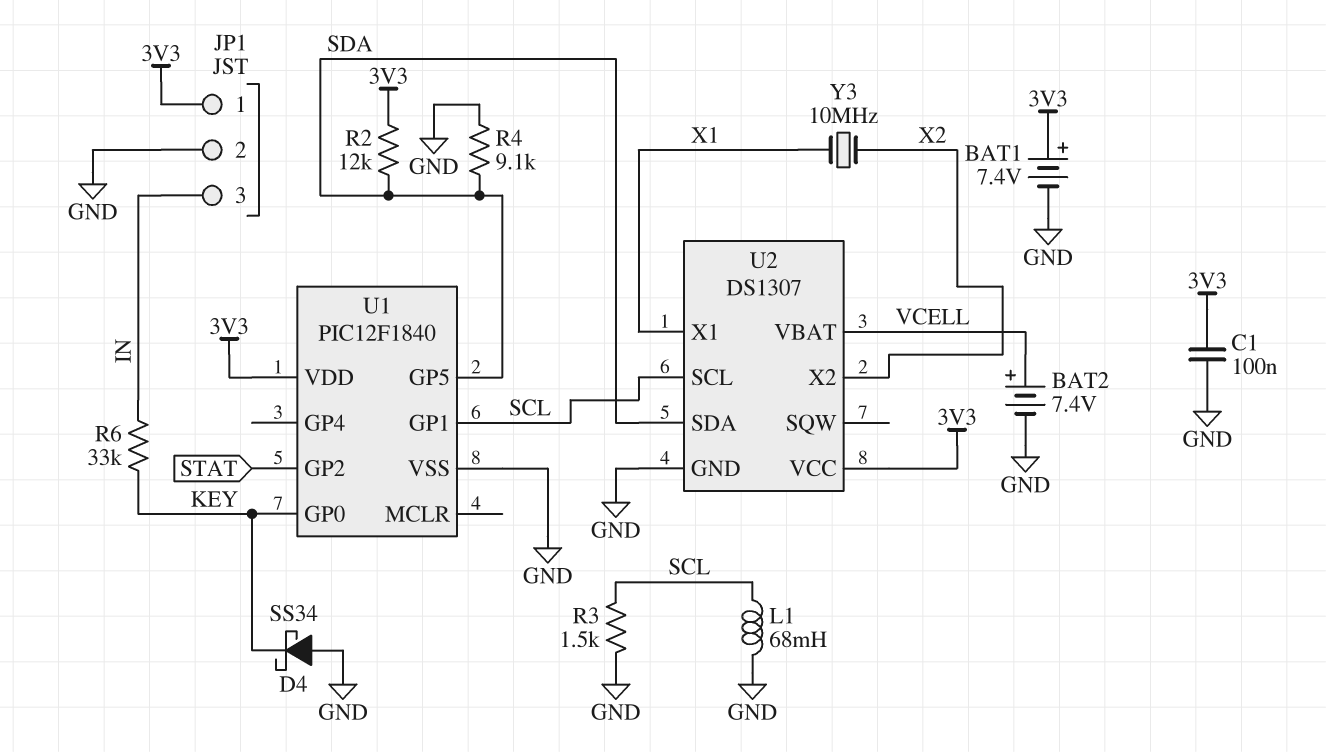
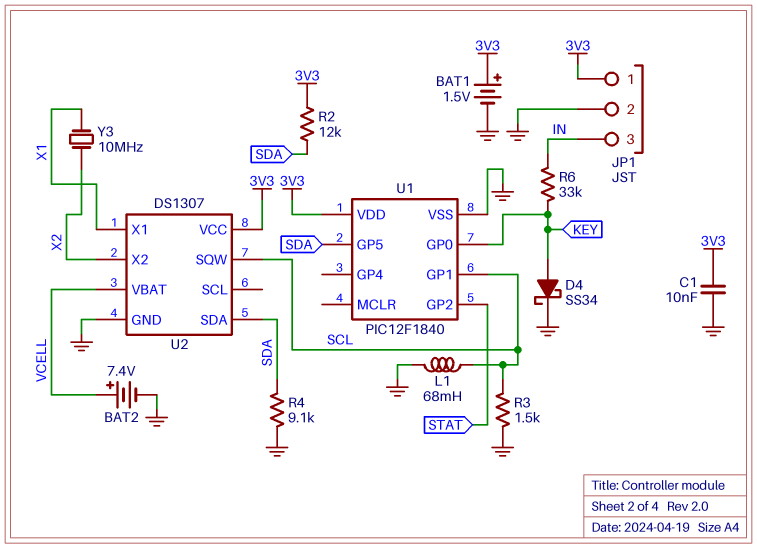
BAT1: 7.4V (plus 3V3, minus GND) -> 1.5V (plus 3V3, minus GND)
C1: 100nF (3V3, GND) -> 10nF (3V3, GND)
D4: schottky SS34 (A GND, K KEY) -> schottky SS34 (A KEY, K GND)
U2 pin SCL: SCL -> none
U2 pin SQW: none -> SCL

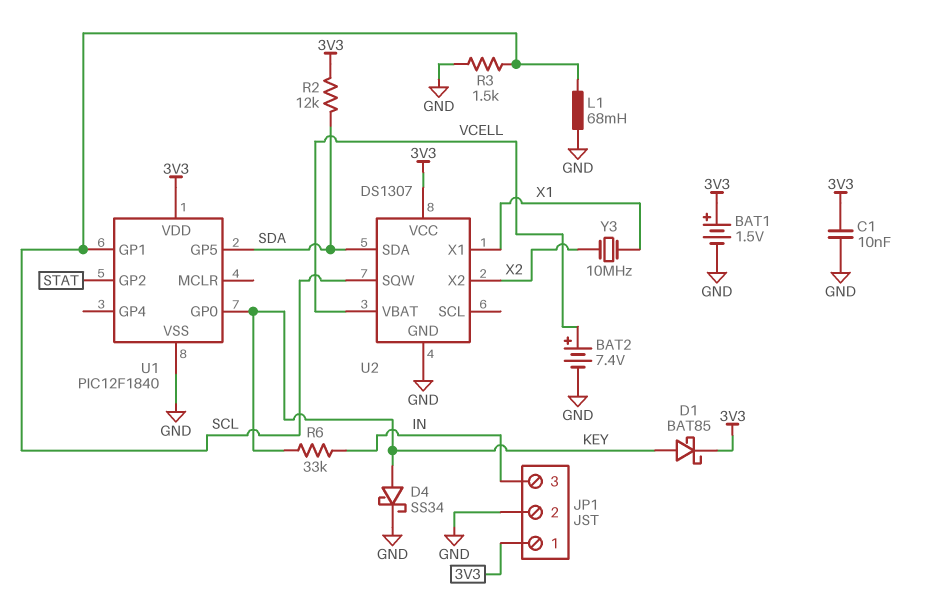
D1: none -> schottky BAT85 (A KEY, K 3V3)
R4: 9.1k (GND, SDA) -> none

